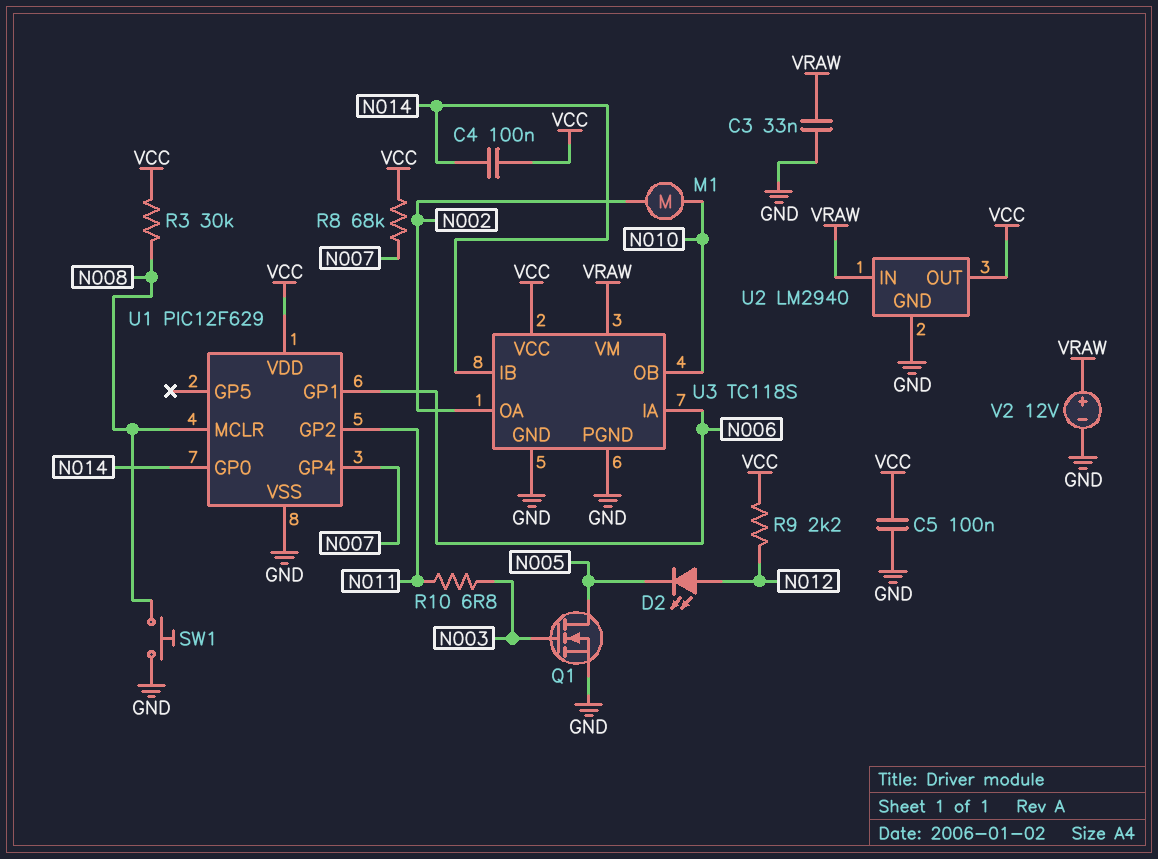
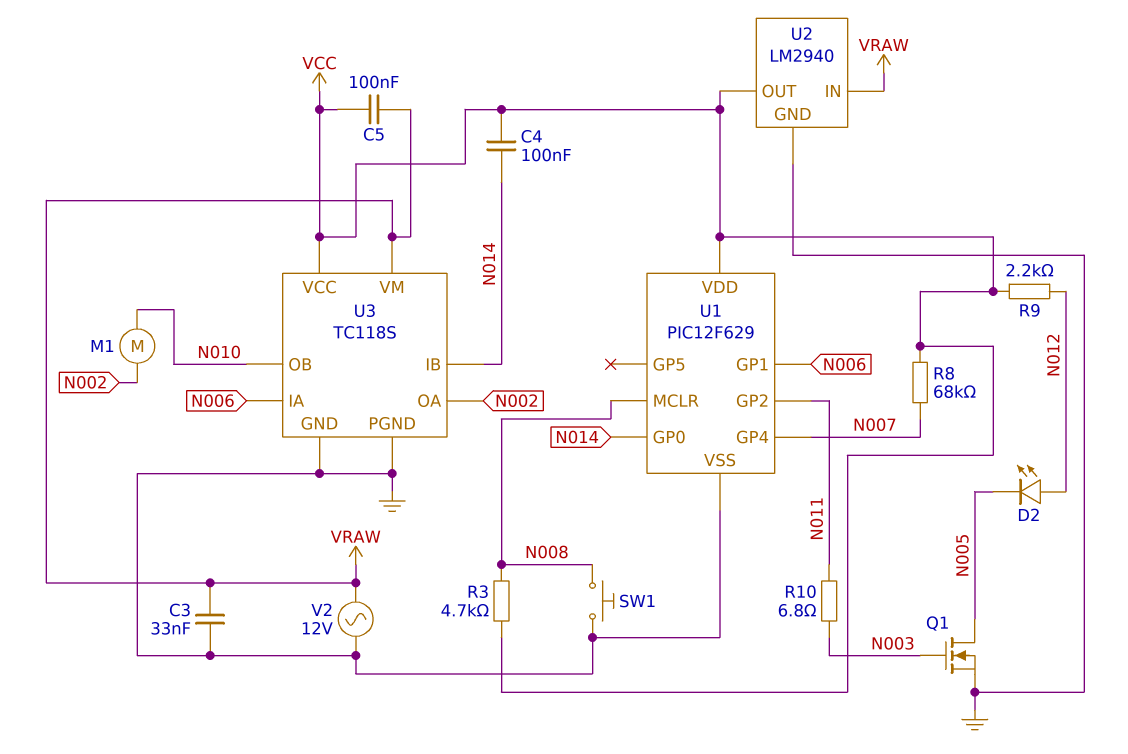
C5: 100nF (GND, VCC) -> 100nF (VCC, VRAW)
R3: 30k (N008, VCC) -> 4.7k (N008, VCC)
V2: 12V (plus VRAW, minus GND) -> AC 12V (GND, VRAW)

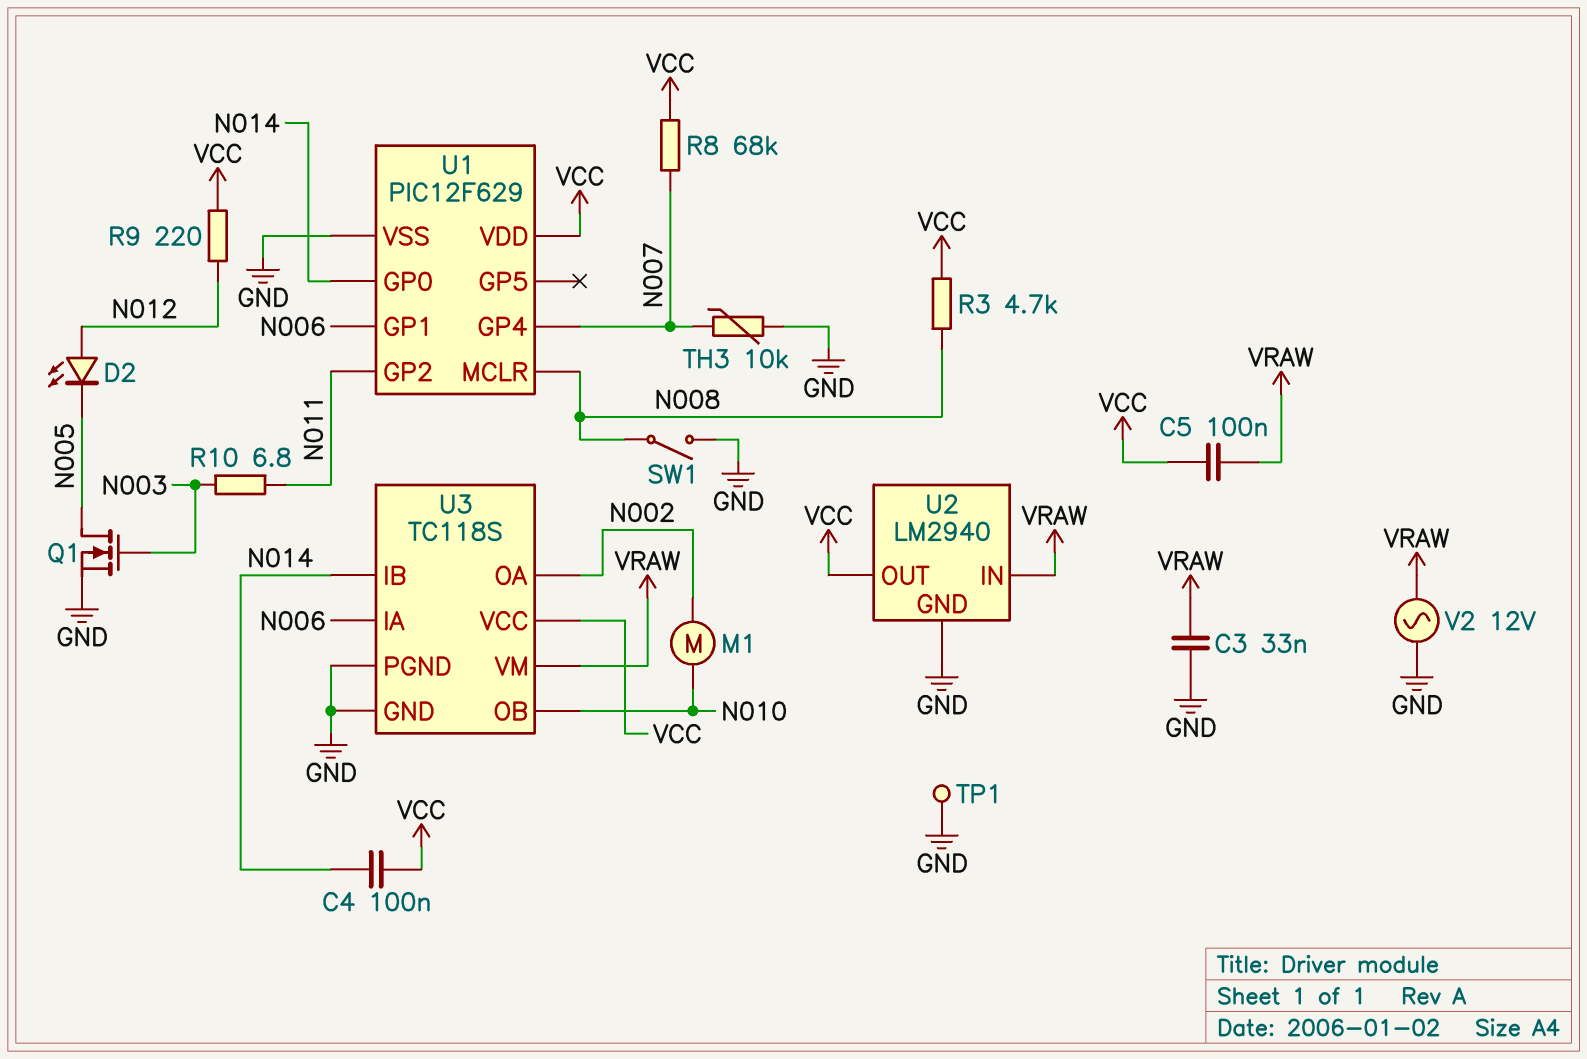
R9: 2.2k (N012, VCC) -> 220 (N012, VCC)
SW1: button (GND, N008) -> switch (GND, N008)
TH3: none -> 10k (GND, N007)
TP1: none -> test point (GND)

